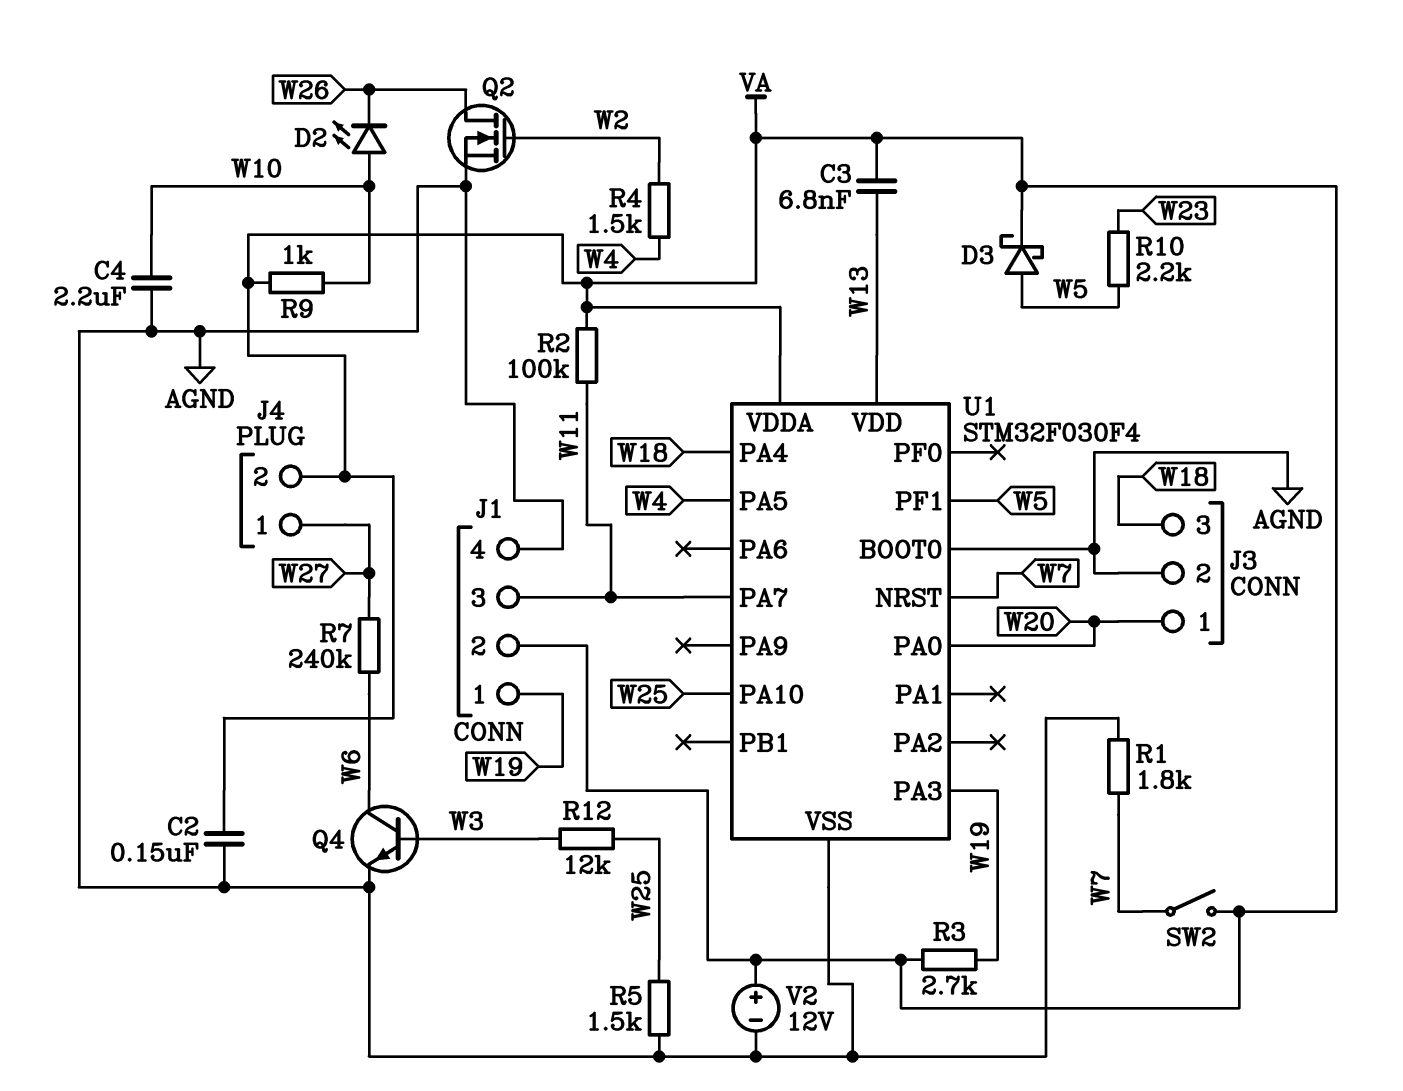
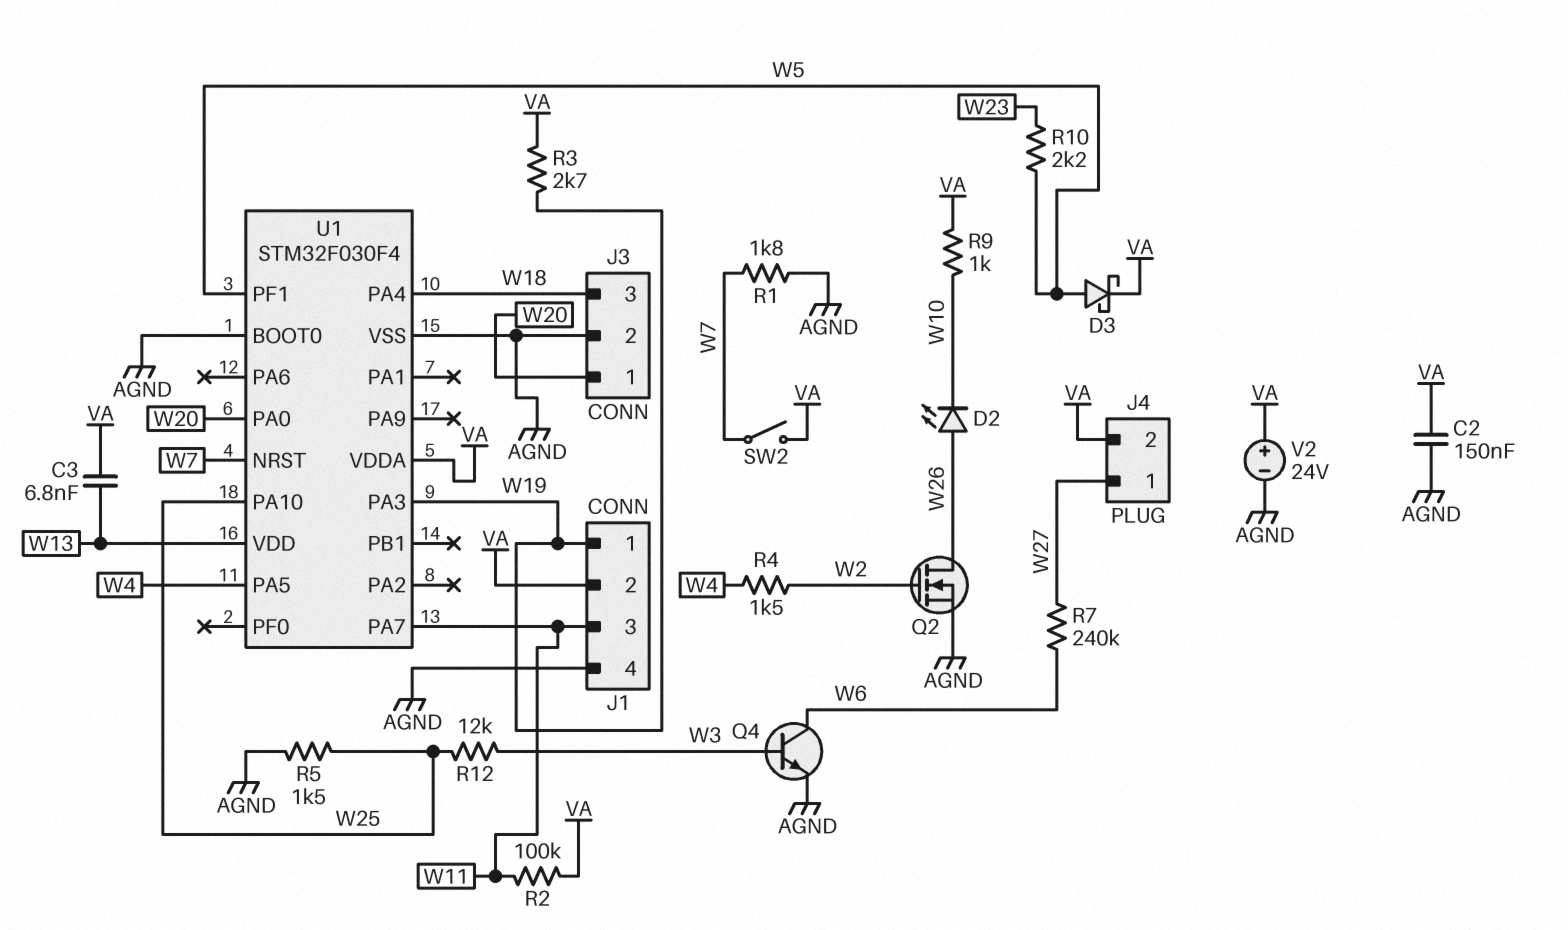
C4: 2.2uF (AGND, W10) -> none
D2: LED (A W10, K W26) -> LED (A W26, K W10)
V2: 12V (plus VA, minus AGND) -> 24V (plus VA, minus AGND)

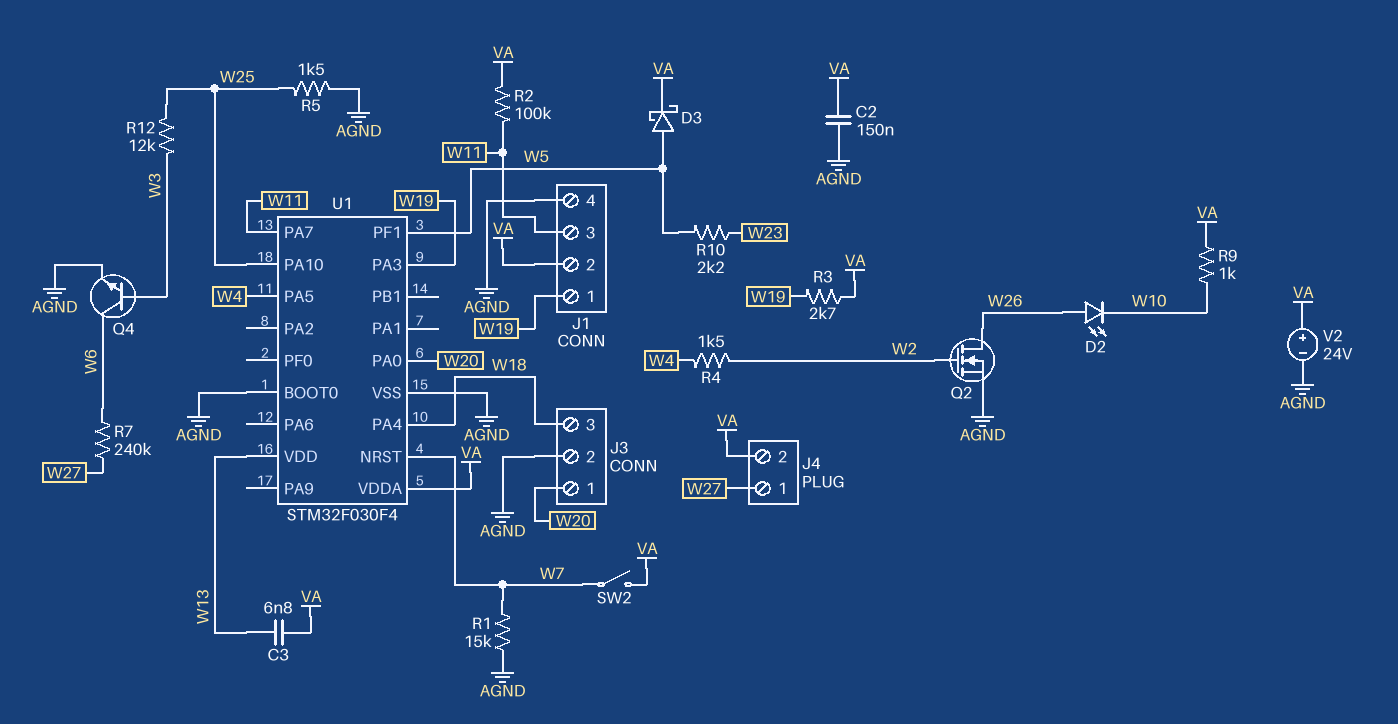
R1: 1.8k (AGND, W7) -> 15k (AGND, W7)

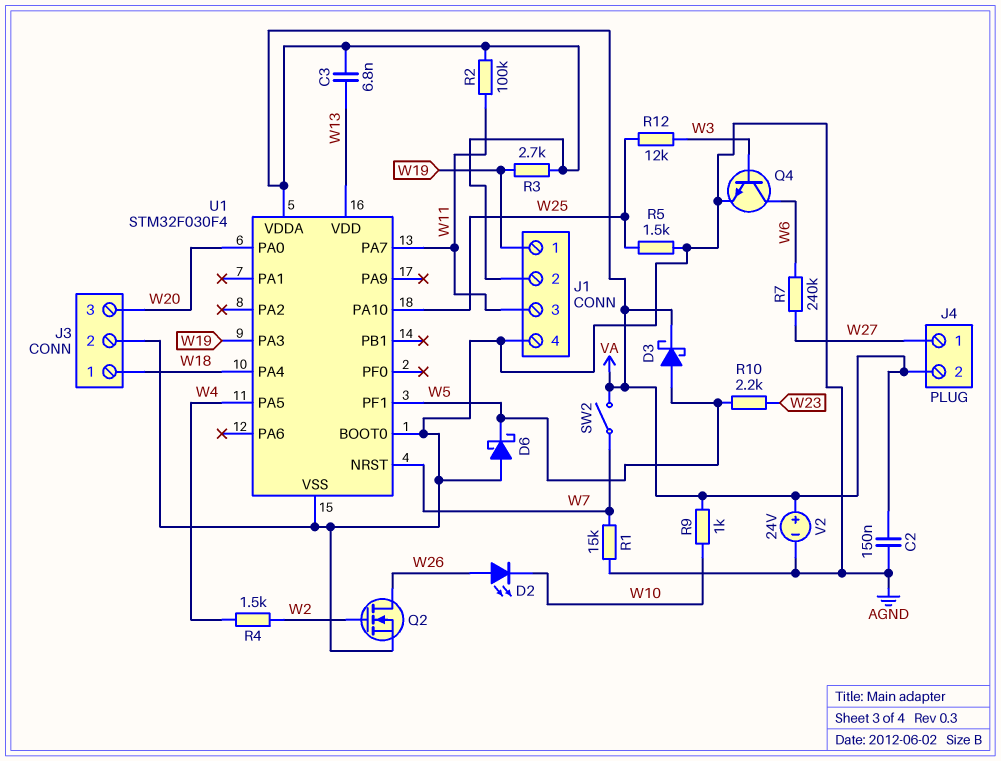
D6: none -> schottky (A AGND, K W5)
J3 pin 1: W20 -> W18
J3 pin 3: W18 -> W20

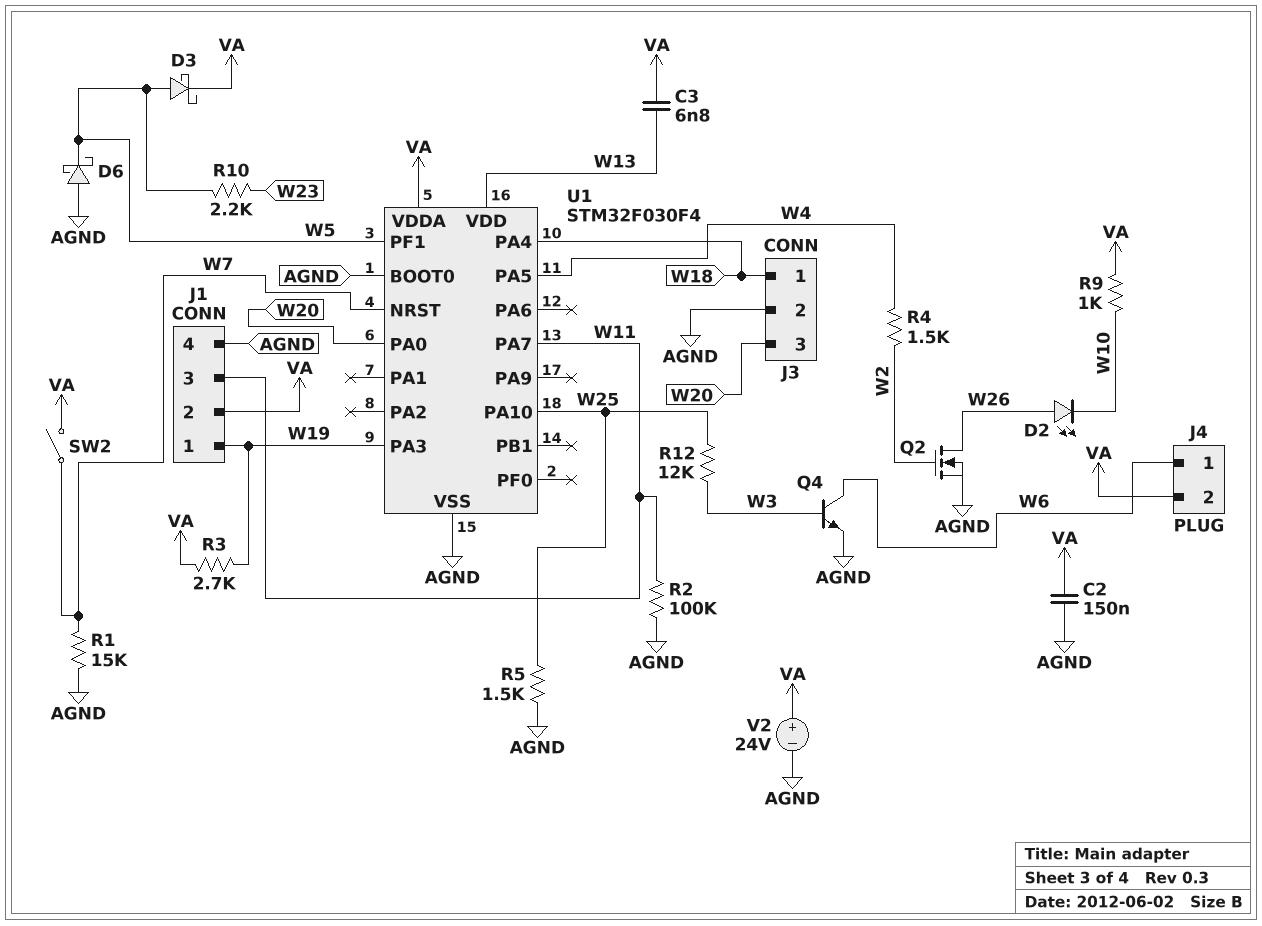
J4 pin 1: W27 -> W6
R2: 100k (VA, W11) -> 100k (AGND, W11)
R7: 240k (W6, W27) -> none

